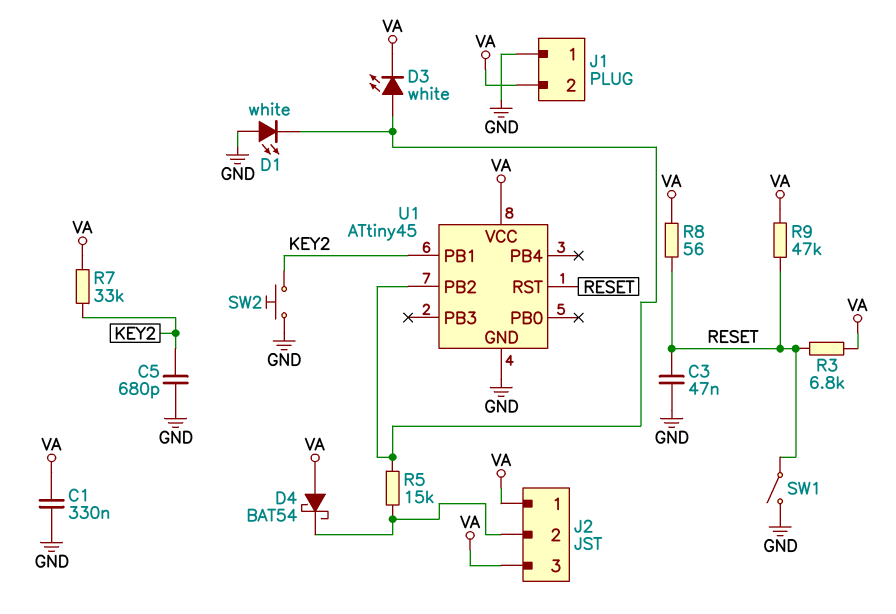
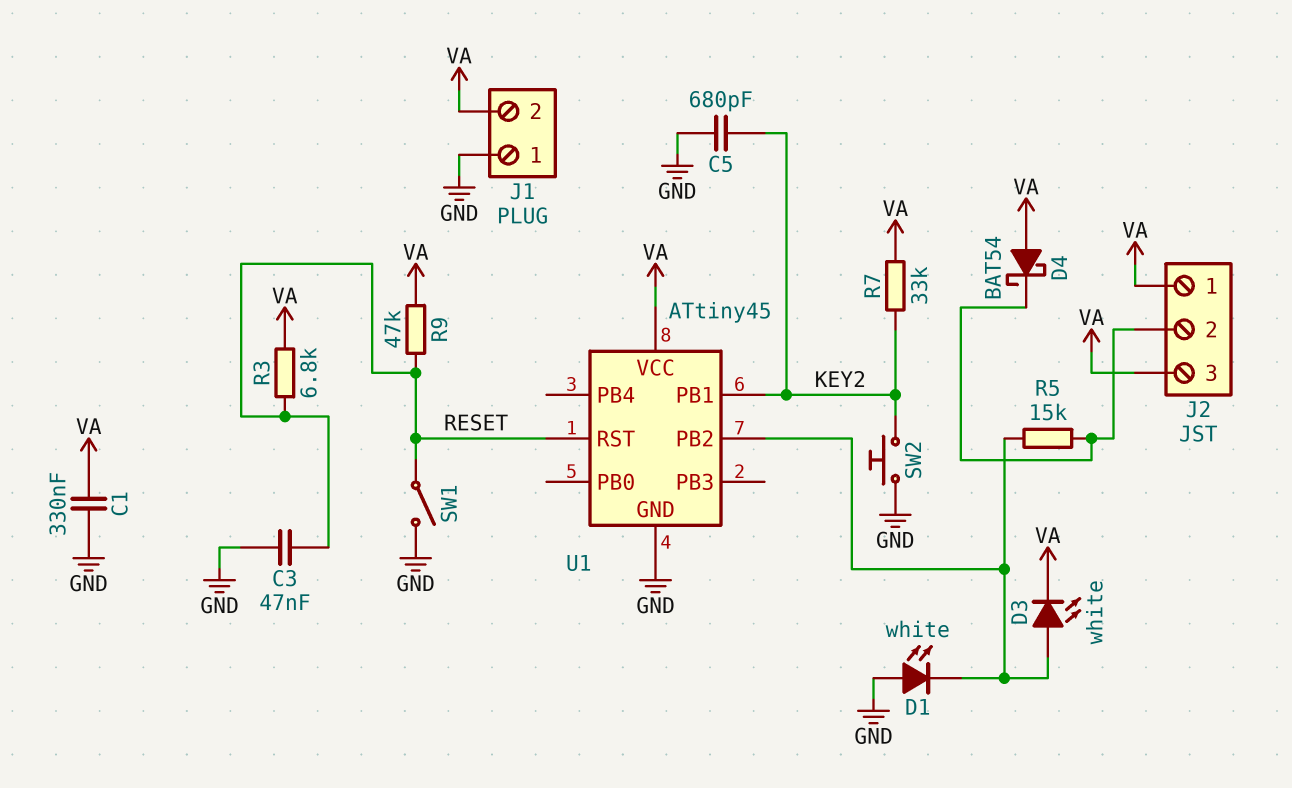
R8: 56 (RESET, VA) -> none

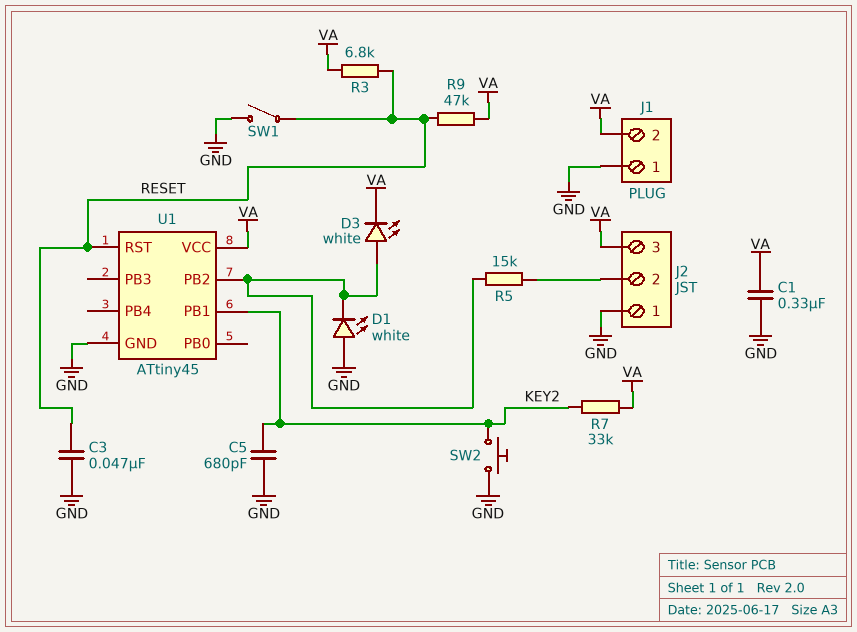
D4: schottky BAT54 (A VA, K J2/2) -> none
J2 pin 1: VA -> GND

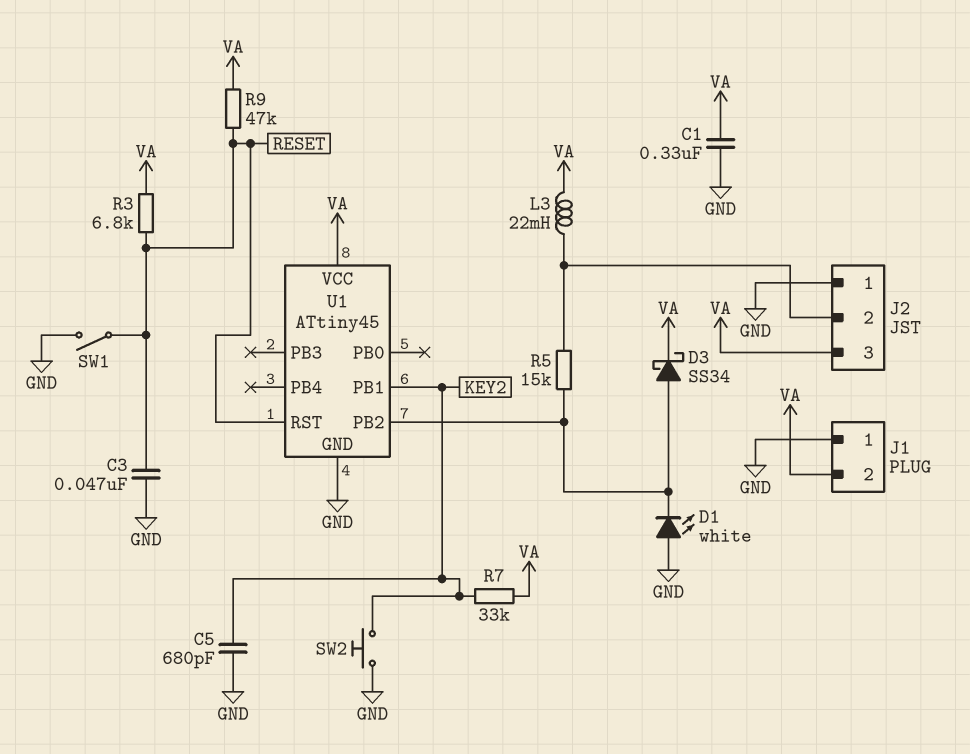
D3: LED white (A U1/PB2, K VA) -> schottky SS34 (A U1/PB2, K VA)
L3: none -> 22mH (J2/2, VA)

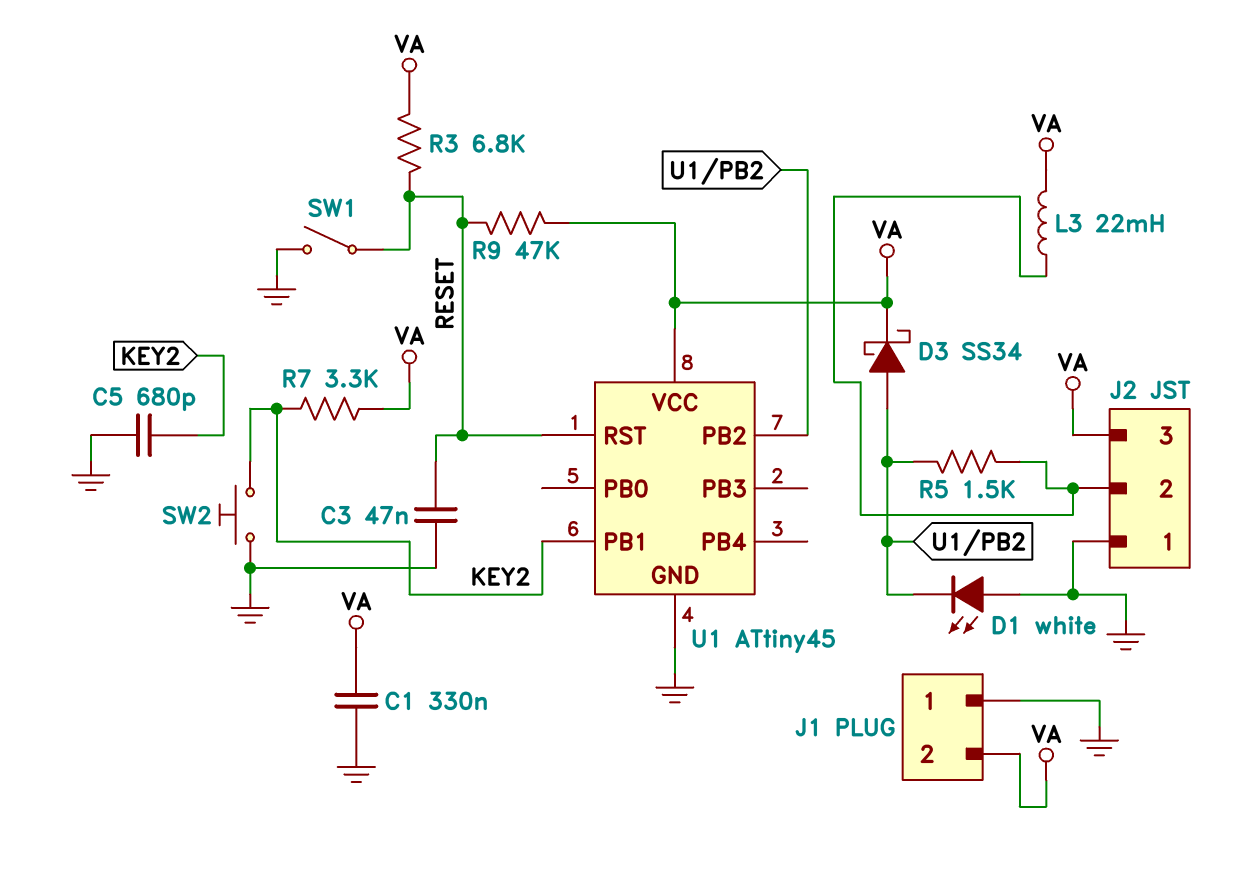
R5: 15k (J2/2, U1/PB2) -> 1.5k (J2/2, U1/PB2)
R7: 33k (KEY2, VA) -> 3.3k (KEY2, VA)

